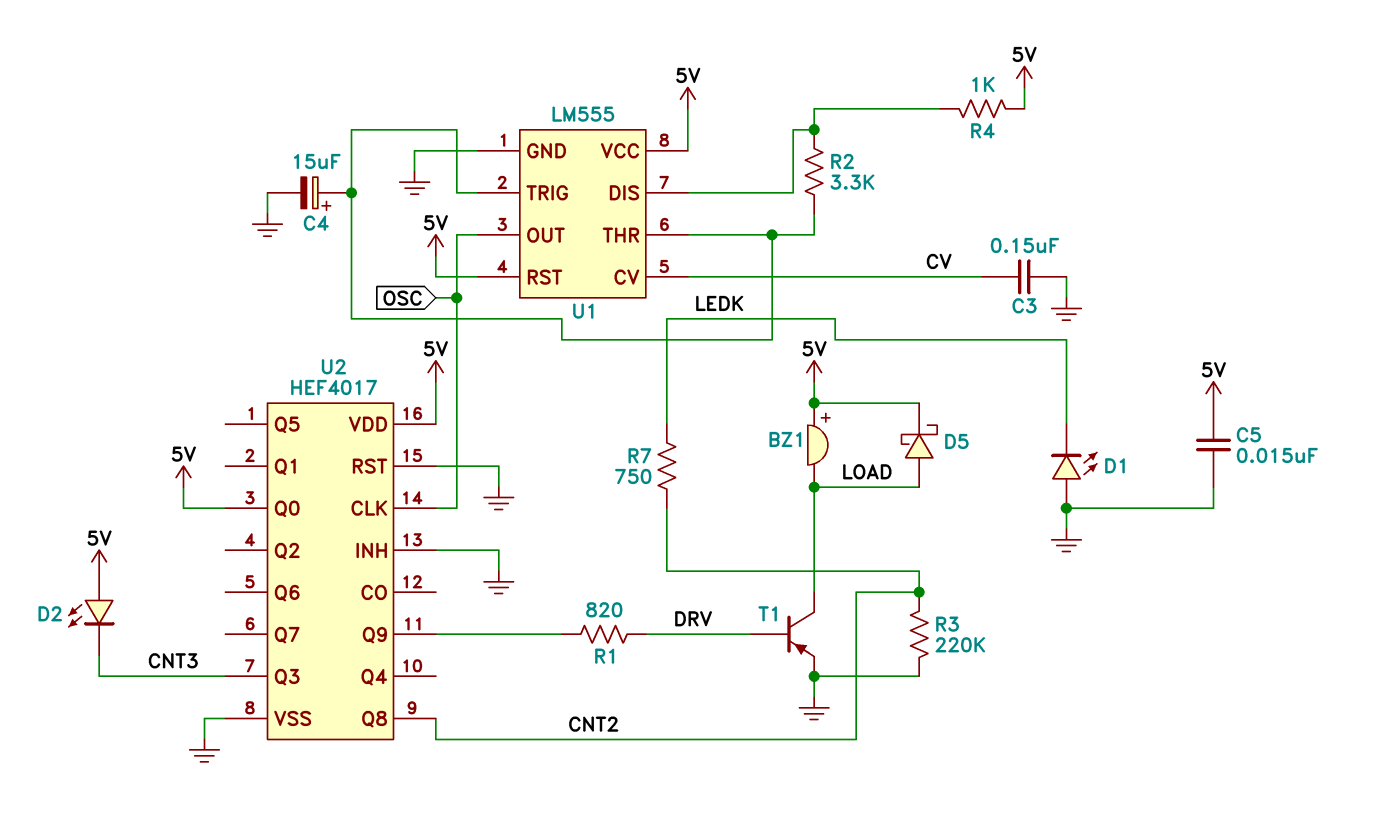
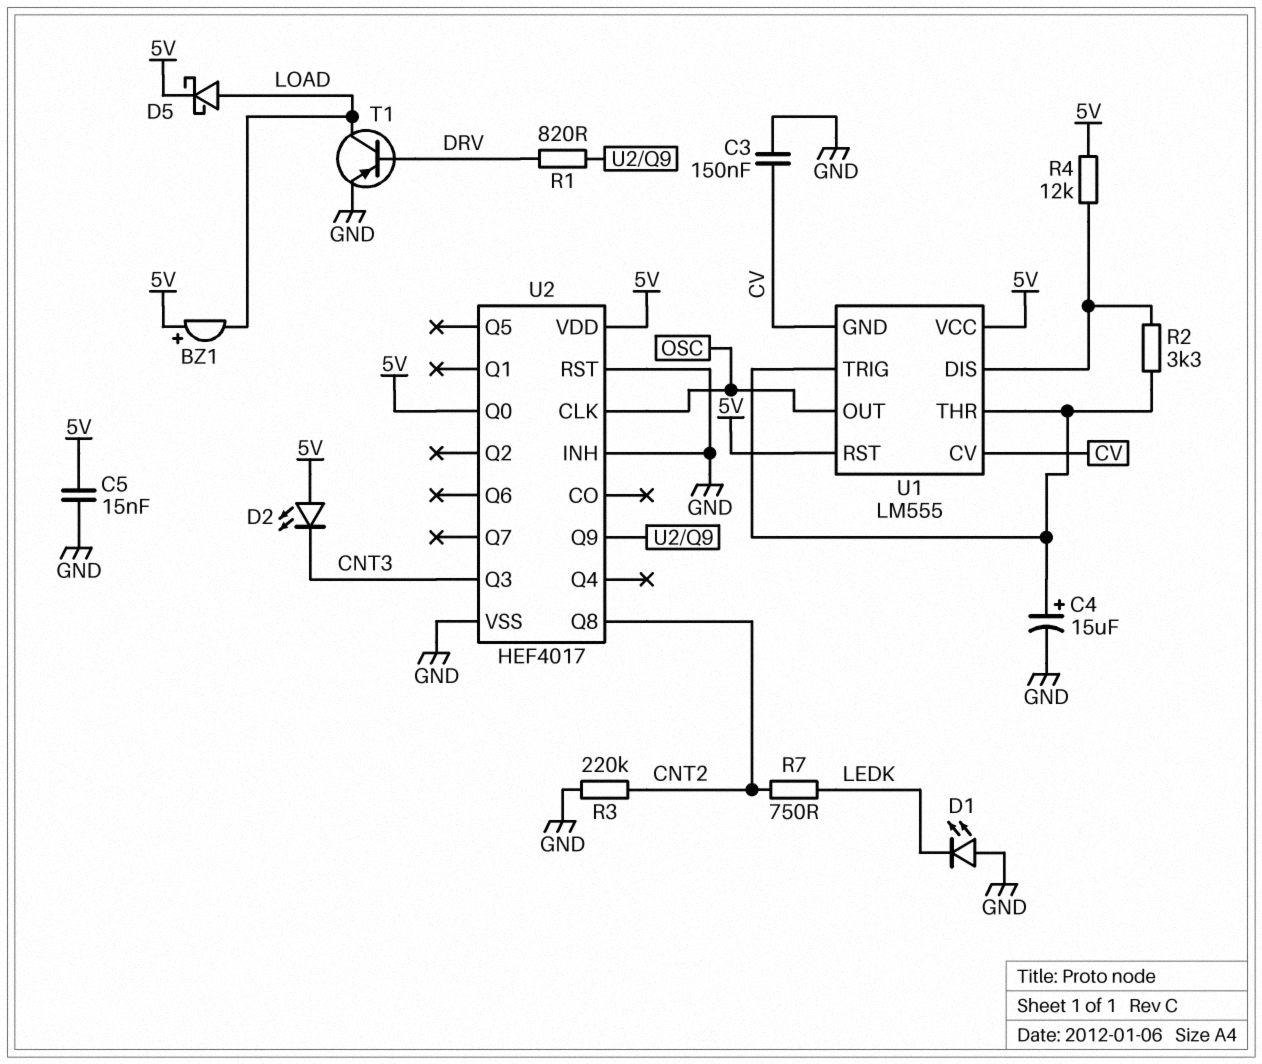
R4: 1k (5V, U1/DIS) -> 12k (5V, U1/DIS)
U1 pin GND: GND -> CV

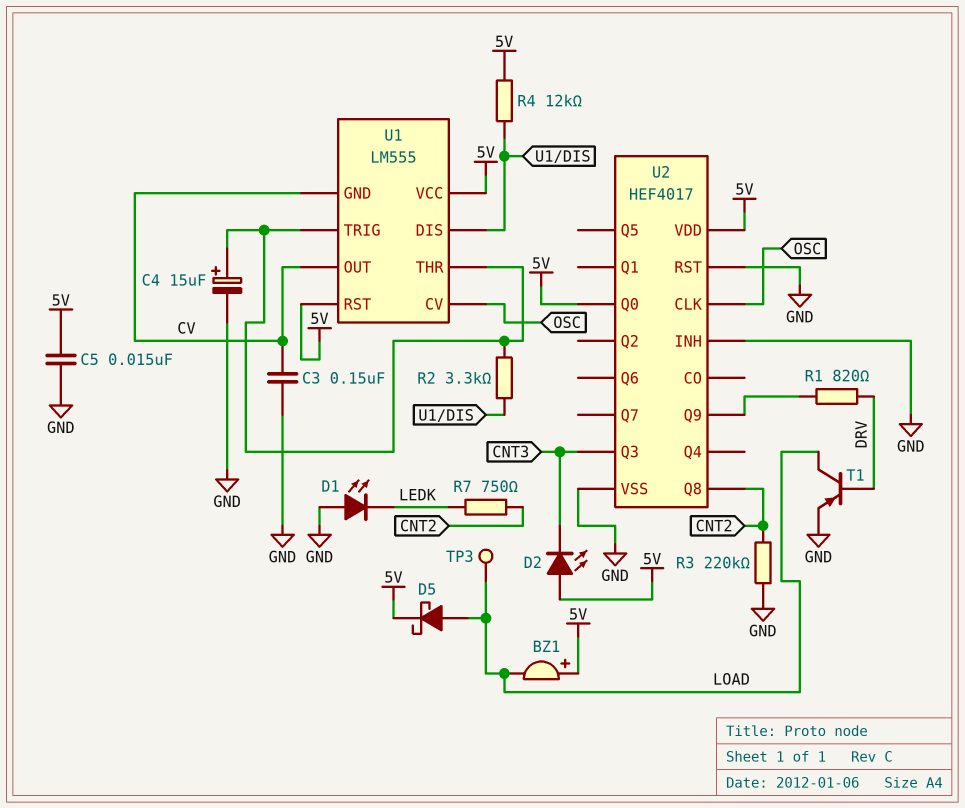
TP3: none -> test point (LOAD)
U1 pin CV: CV -> OSC
U1 pin OUT: OSC -> CV

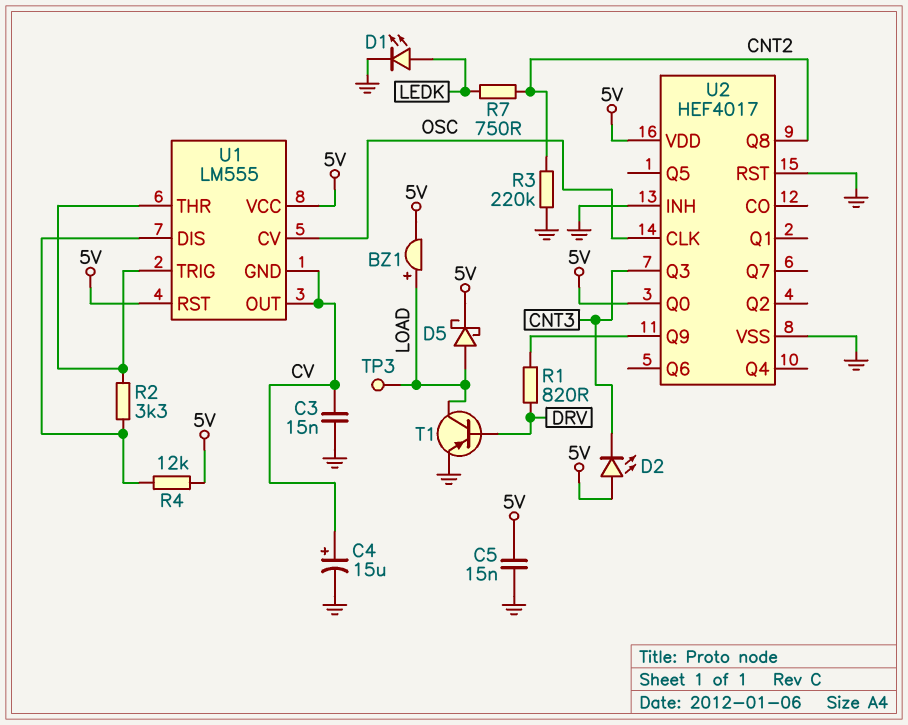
BZ1: buzzer (plus 5V, minus LOAD) -> buzzer (plus LOAD, minus 5V)
C3: 150nF (CV, GND) -> 15nF (CV, GND)
C4: 15uF (plus U1/THR, minus GND) -> 15uF (plus CV, minus GND)
D1: LED (A GND, K LEDK) -> LED (A LEDK, K GND)

